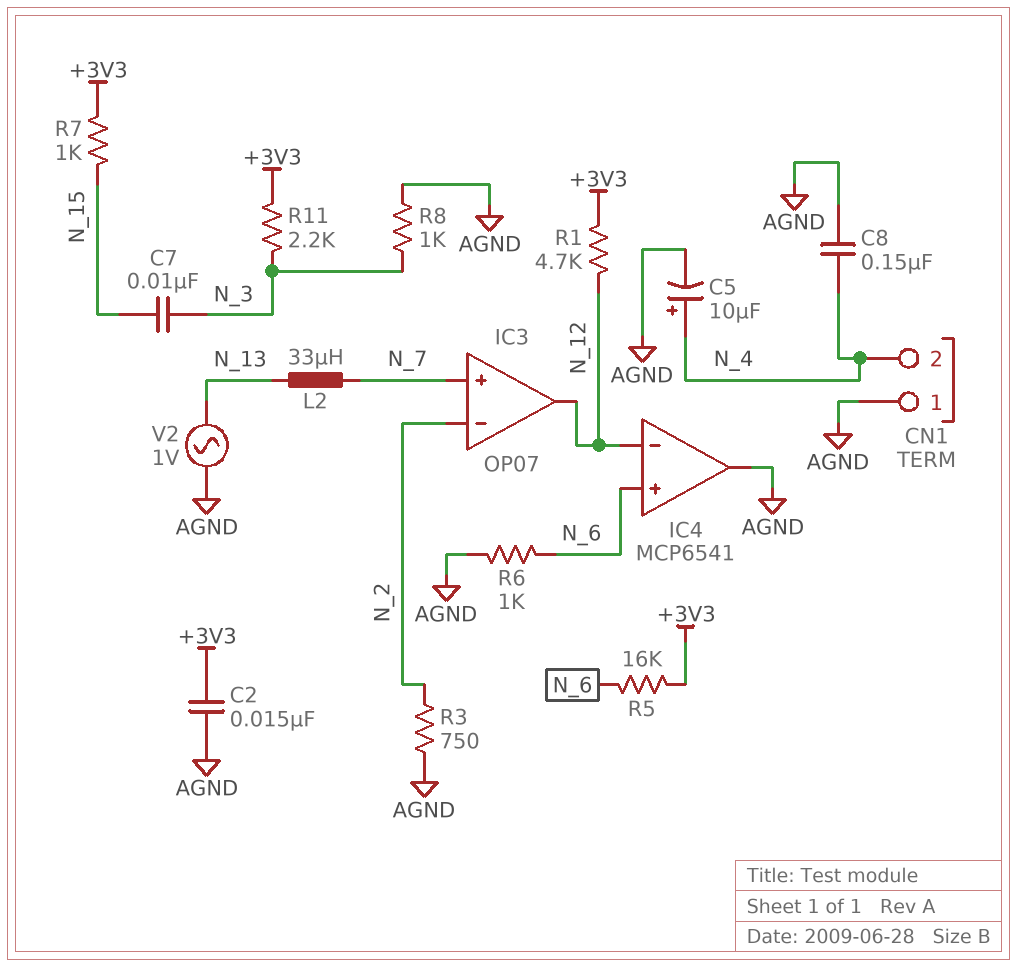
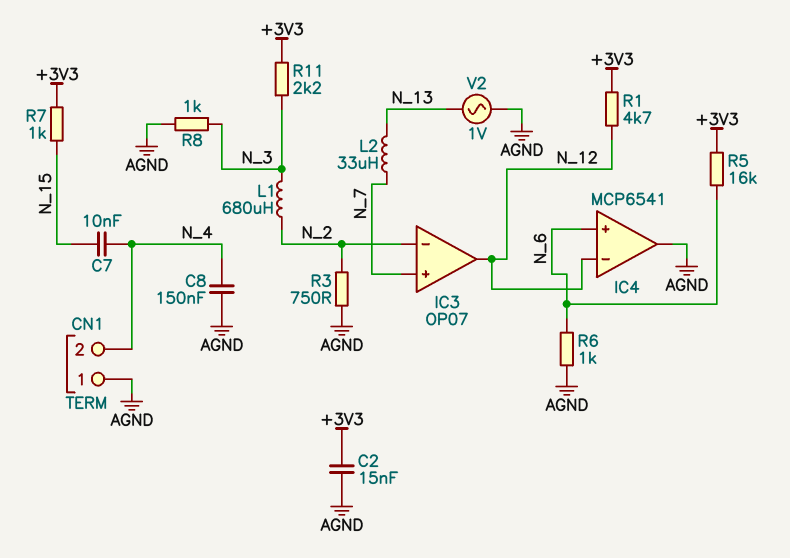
C5: 10uF (plus N_4, minus AGND) -> none
C7: 10nF (N_3, N_15) -> 10nF (N_4, N_15)
L1: none -> 680uH (N_2, N_3)

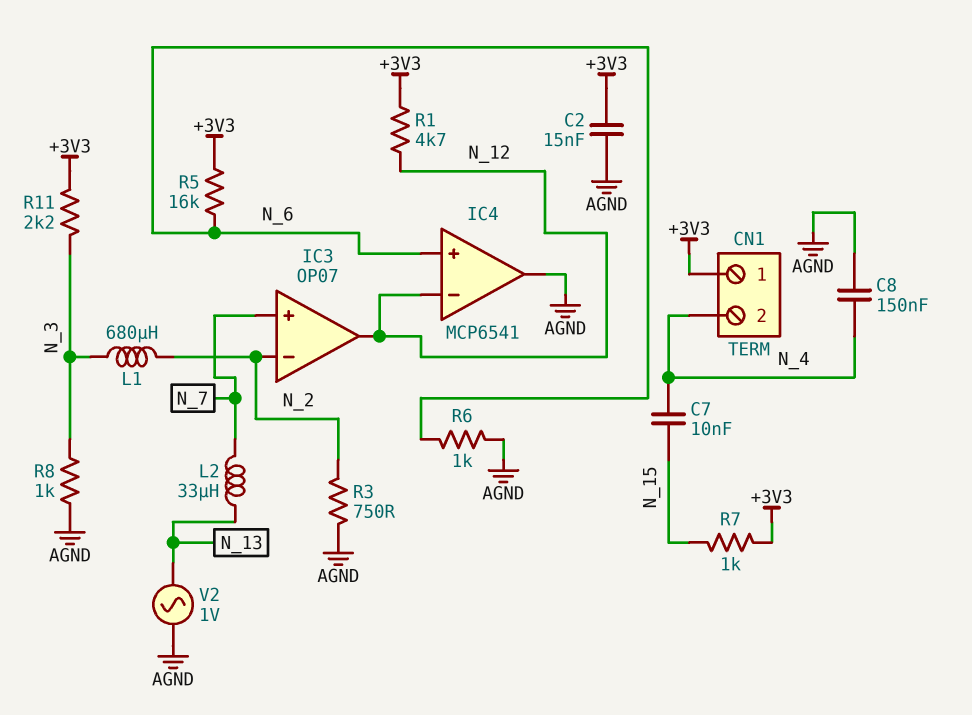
CN1 pin 1: AGND -> +3V3

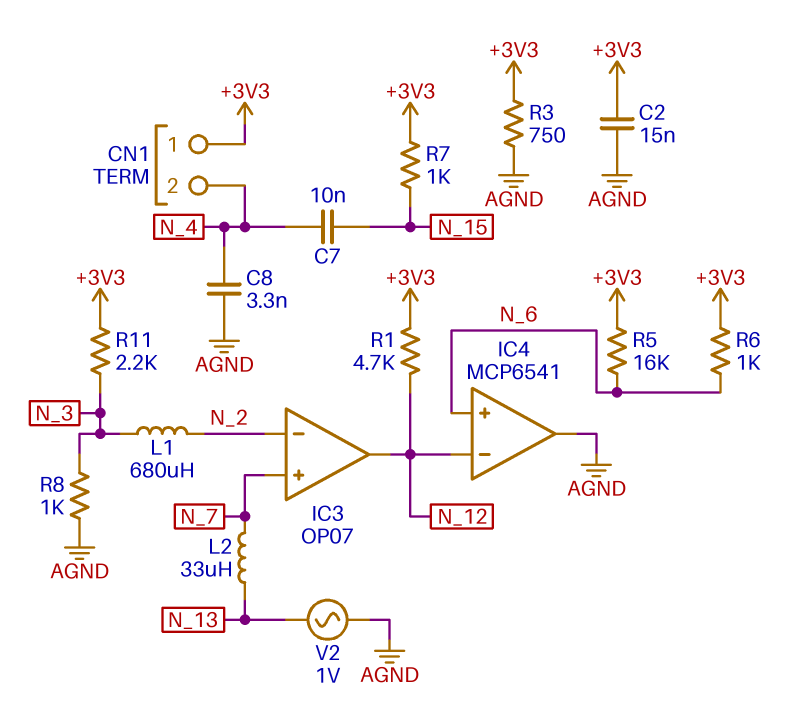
C8: 150nF (AGND, N_4) -> 3.3nF (AGND, N_4)
R3: 750 (AGND, N_2) -> 750 (+3V3, AGND)
R6: 1k (AGND, N_6) -> 1k (+3V3, N_6)

